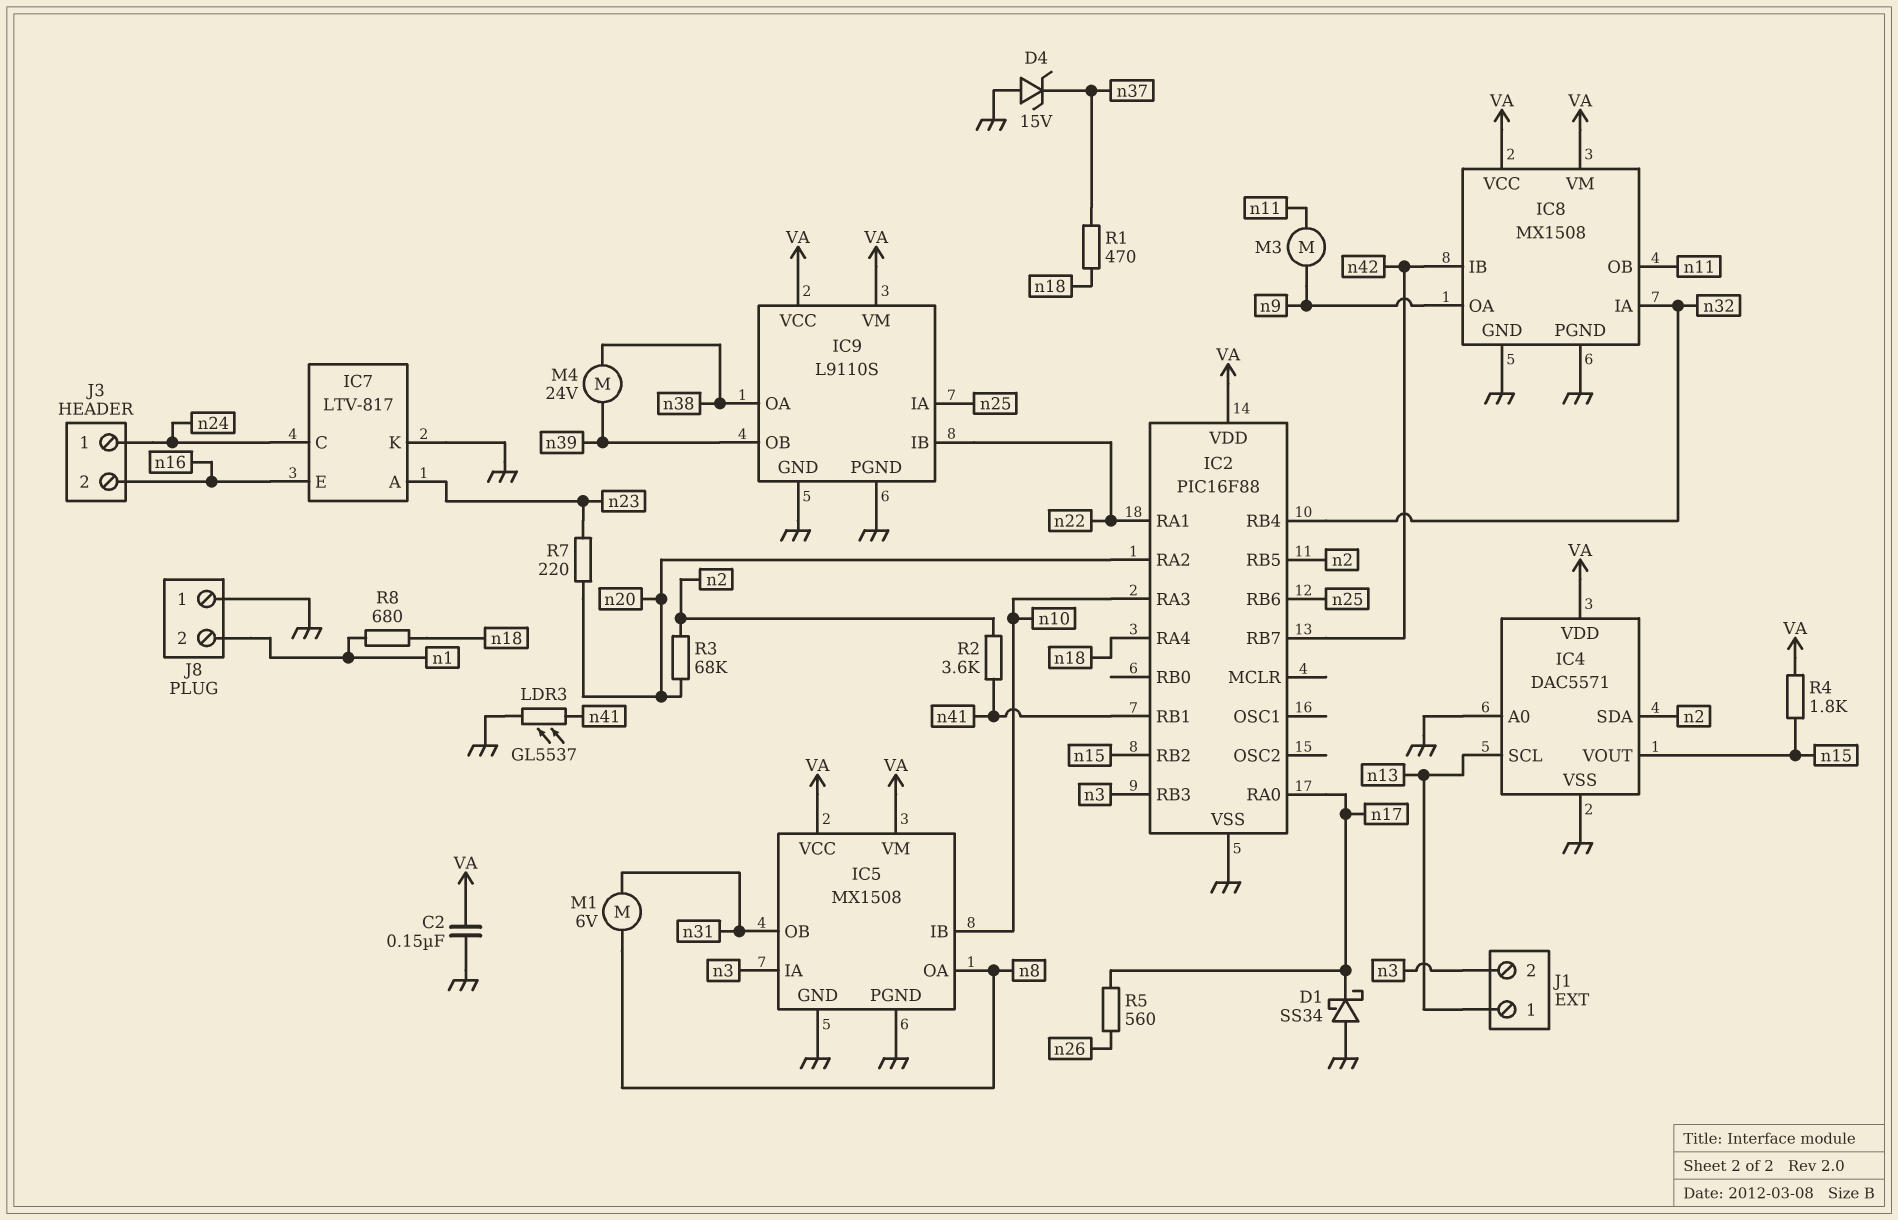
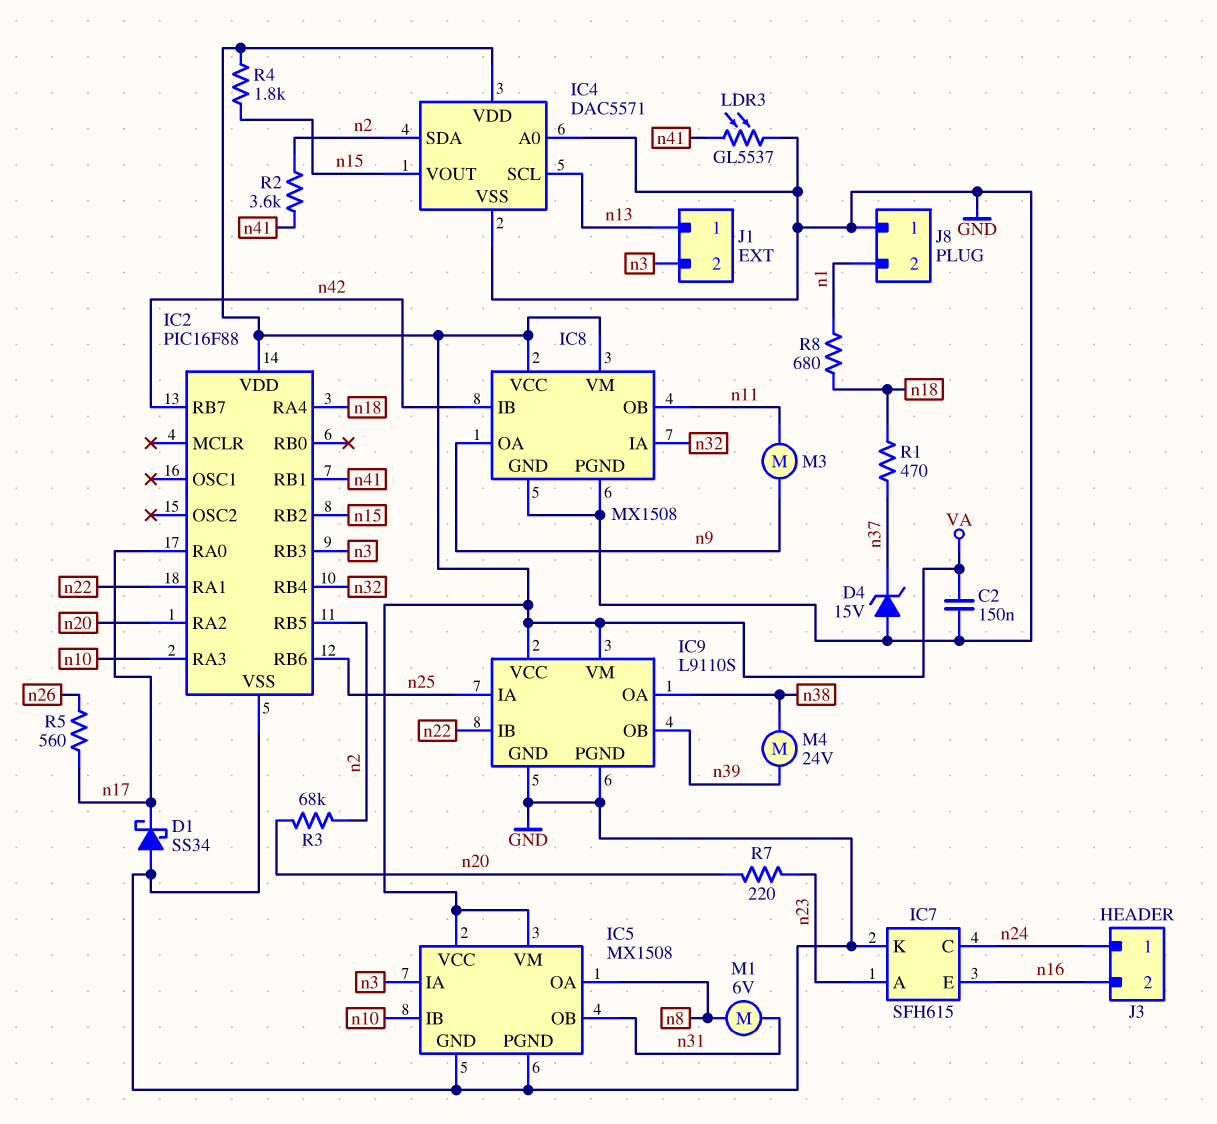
IC7: LTV-817 -> SFH615

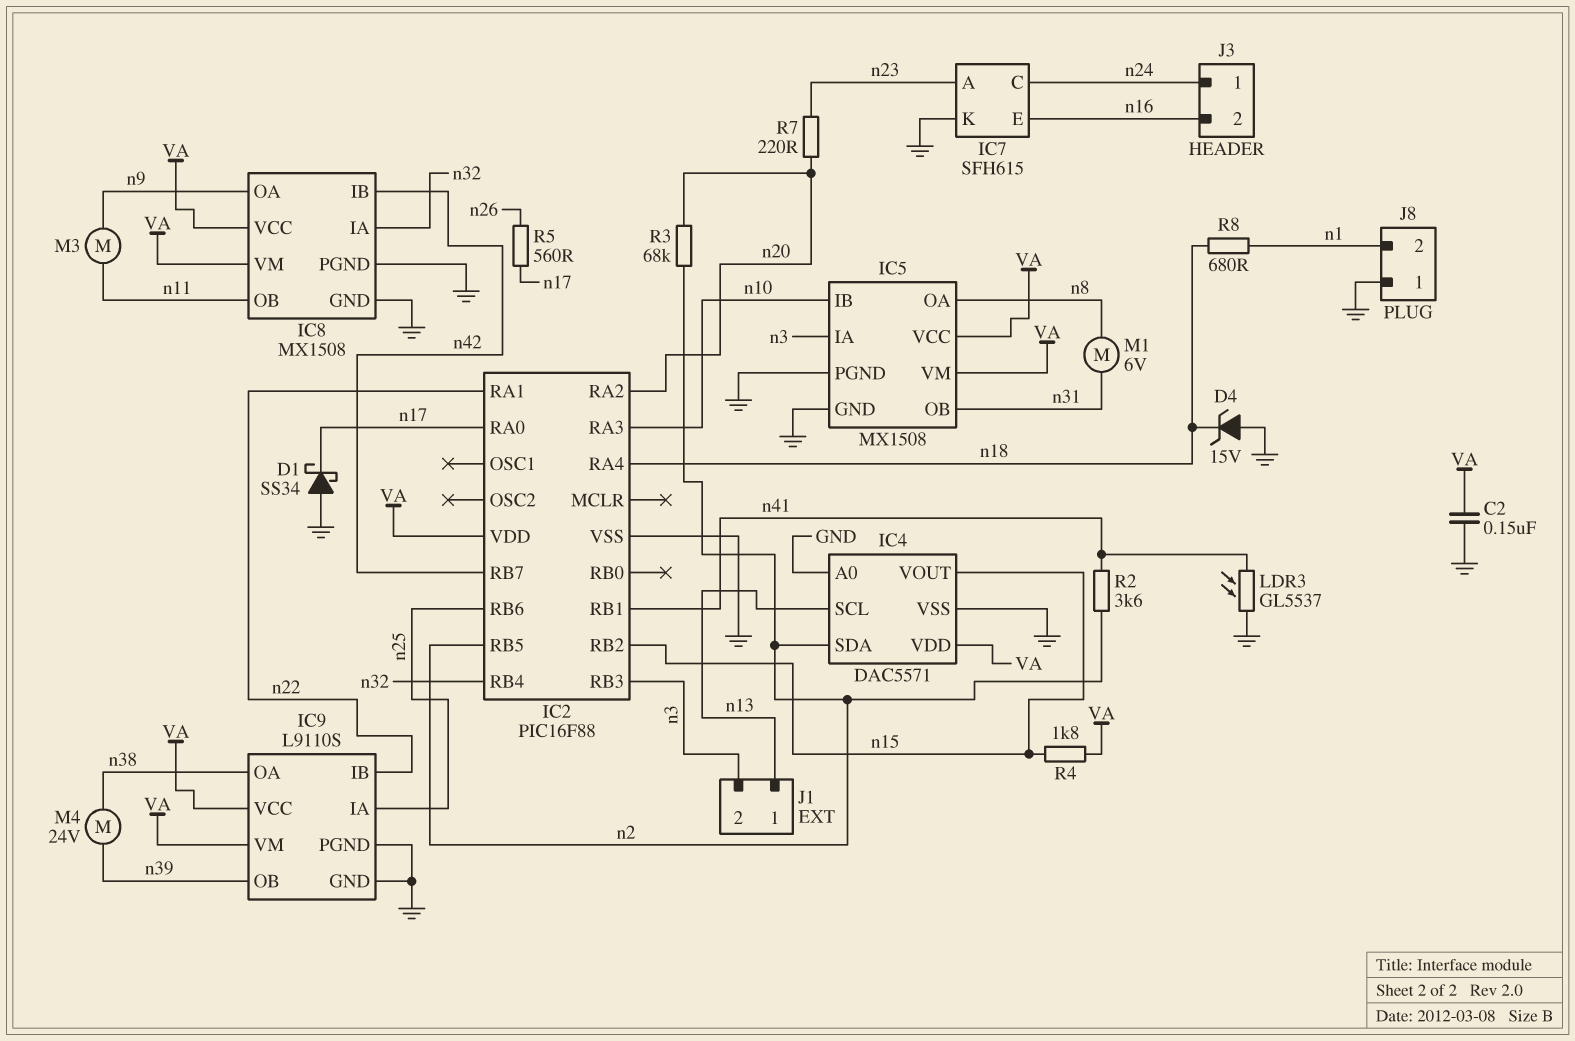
D4: zener 15V (A GND, K n37) -> zener 15V (A GND, K n18)
R1: 470 (n18, n37) -> none

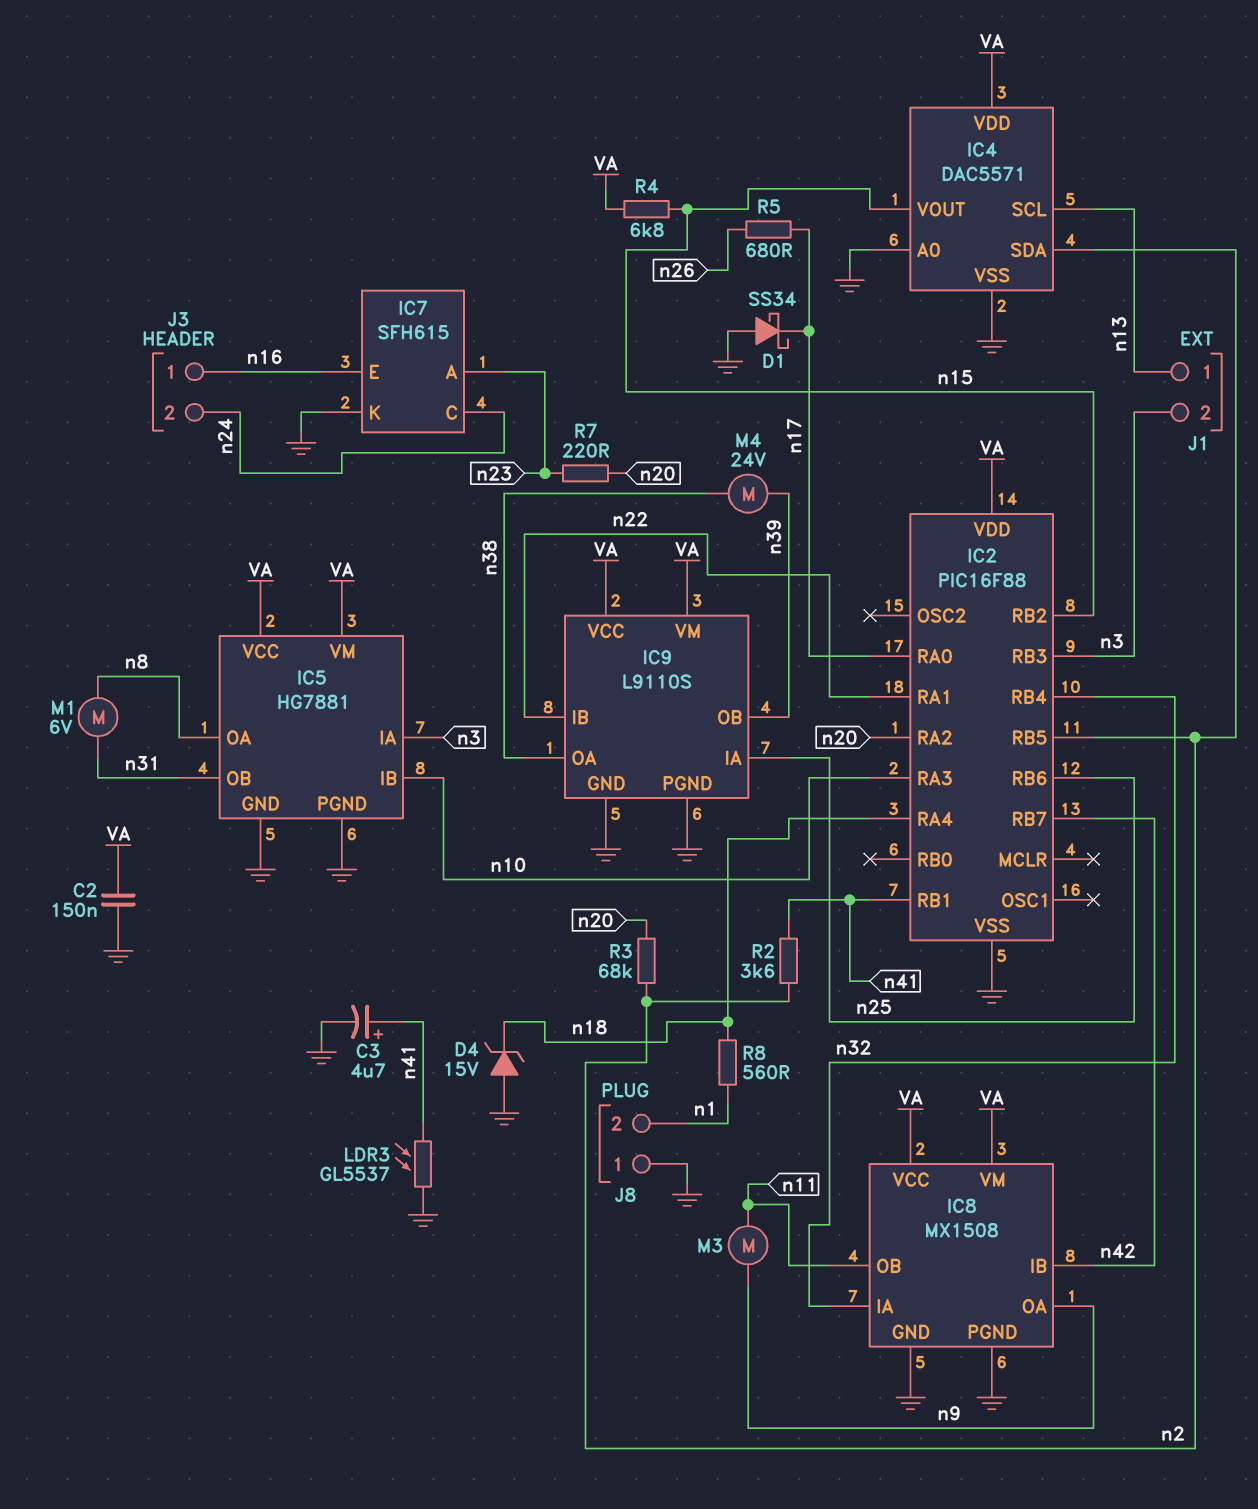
C3: none -> 4.7uF (plus n41, minus GND)
IC5: MX1508 -> HG7881
J3 pin 1: n24 -> n16
J3 pin 2: n16 -> n24
R4: 1.8k (VA, n15) -> 6.8k (VA, n15)
R5: 560 (n17, n26) -> 680 (n17, n26)
R8: 680 (n1, n18) -> 560 (n1, n18)

